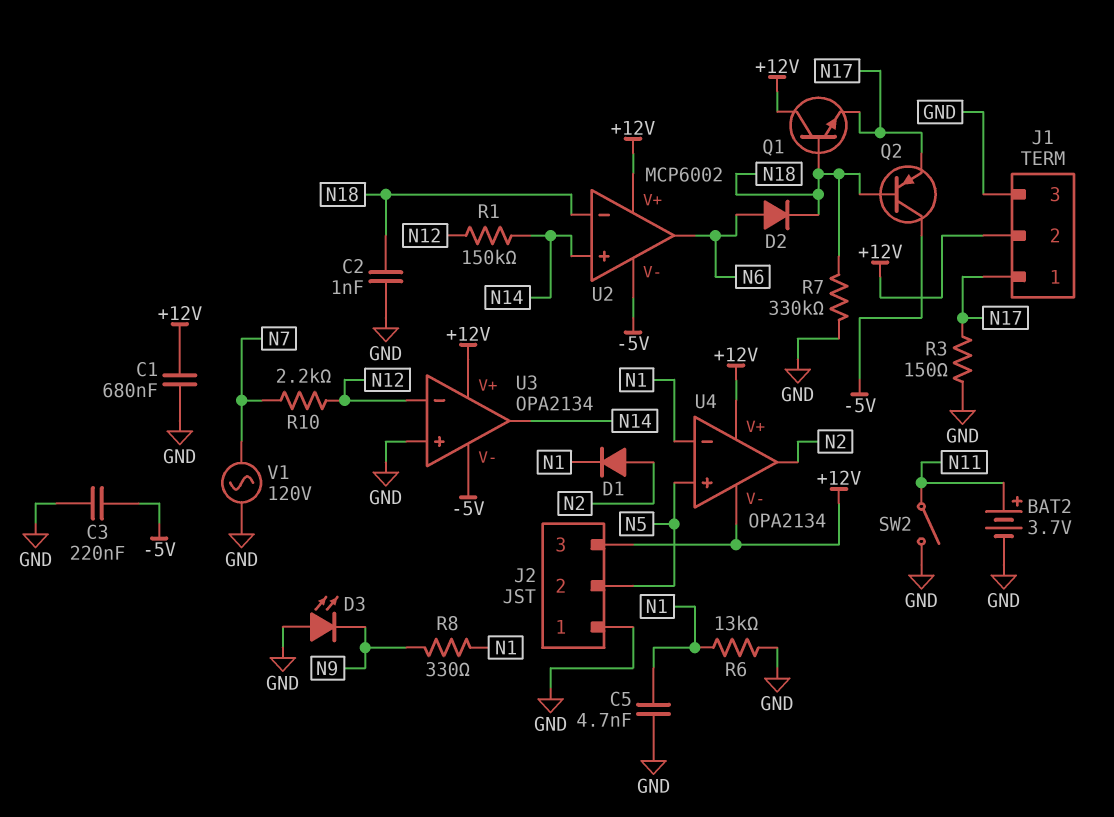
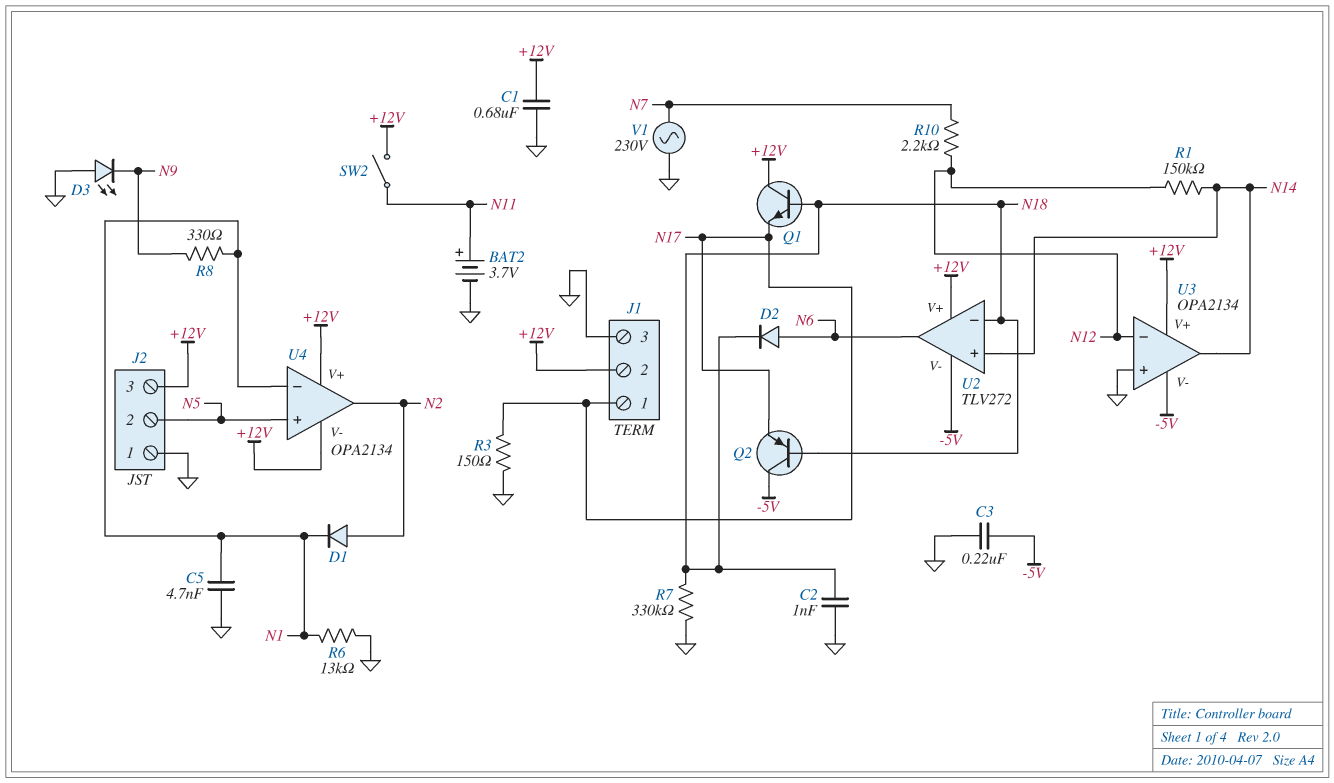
SW2: switch (GND, N11) -> switch (+12V, N11)
U2: MCP6002 -> TLV272
V1: AC 120V (GND, N7) -> AC 230V (GND, N7)

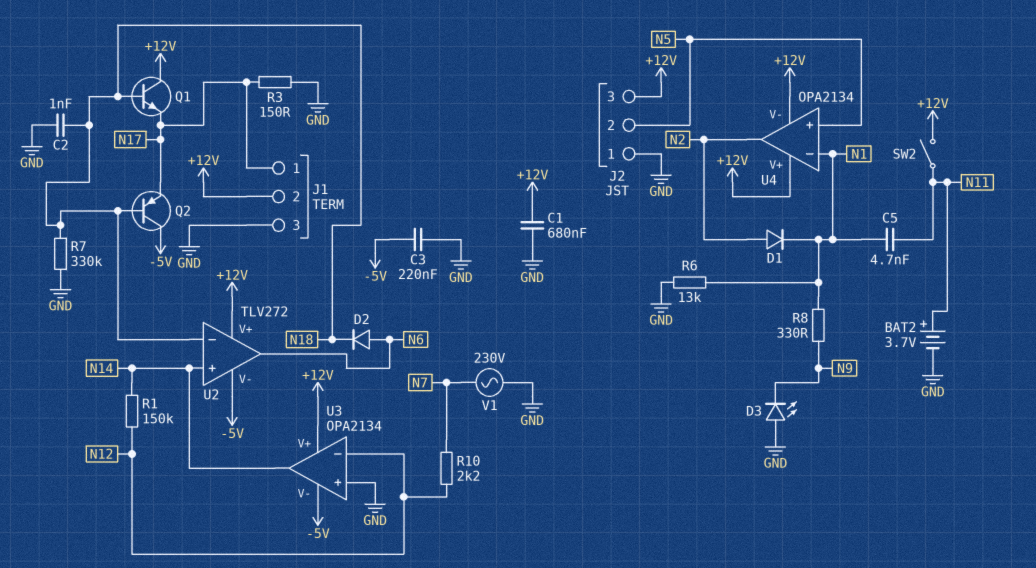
C5: 4.7nF (GND, N1) -> 4.7nF (N1, N11)

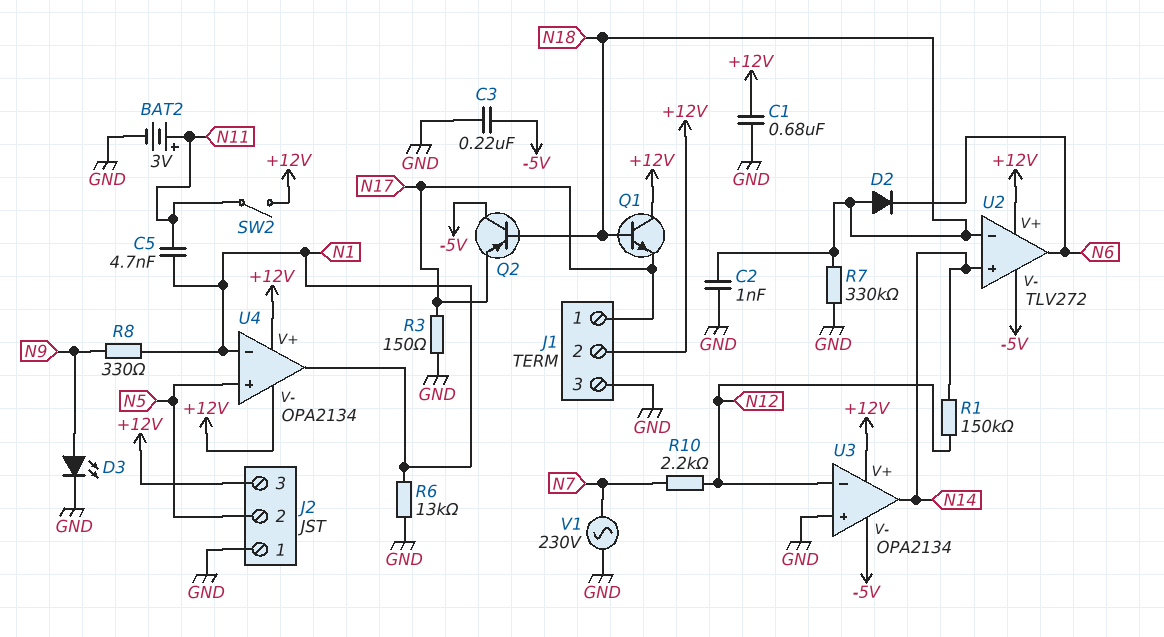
BAT2: 3.7V (plus N11, minus GND) -> 3V (plus N11, minus GND)
D1: diode (A N2, K N1) -> none
D2: diode (A N6, K N18) -> diode (A N18, K N6)
D3: LED (A GND, K N9) -> LED (A N9, K GND)
U4 pin out: N2 -> N1

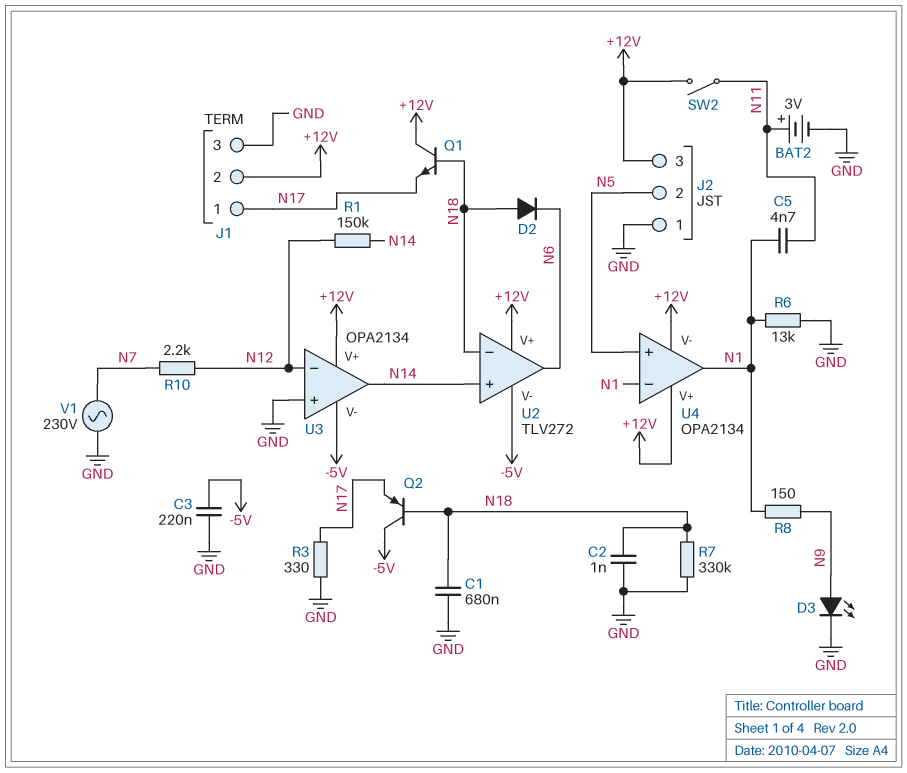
C1: 680nF (+12V, GND) -> 680nF (GND, N18)
R3: 150 (GND, N17) -> 330 (GND, N17)
R8: 330 (N1, N9) -> 150 (N1, N9)

